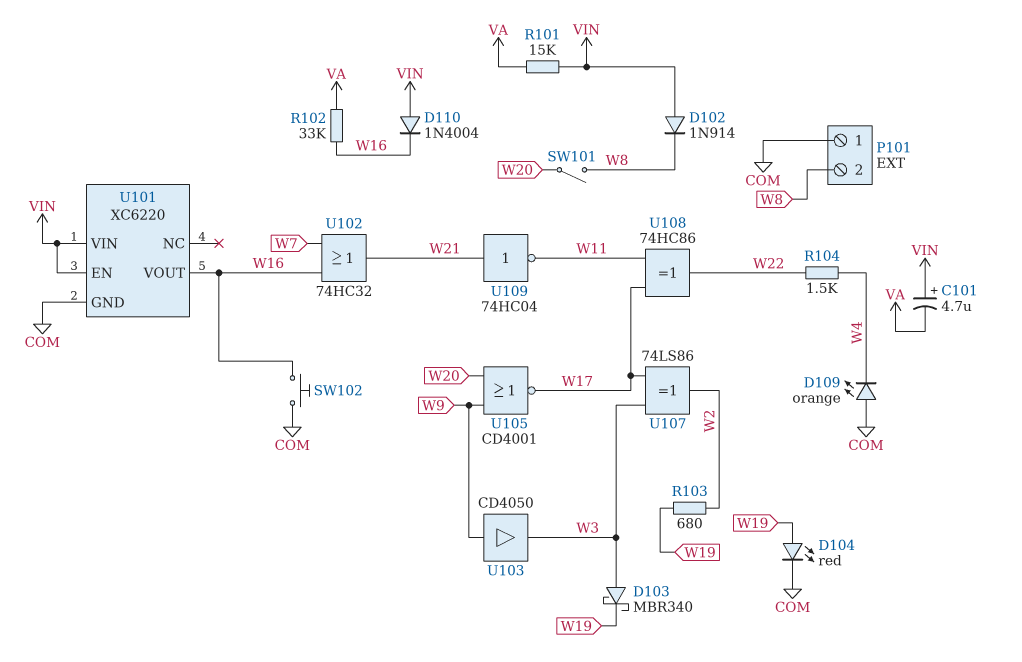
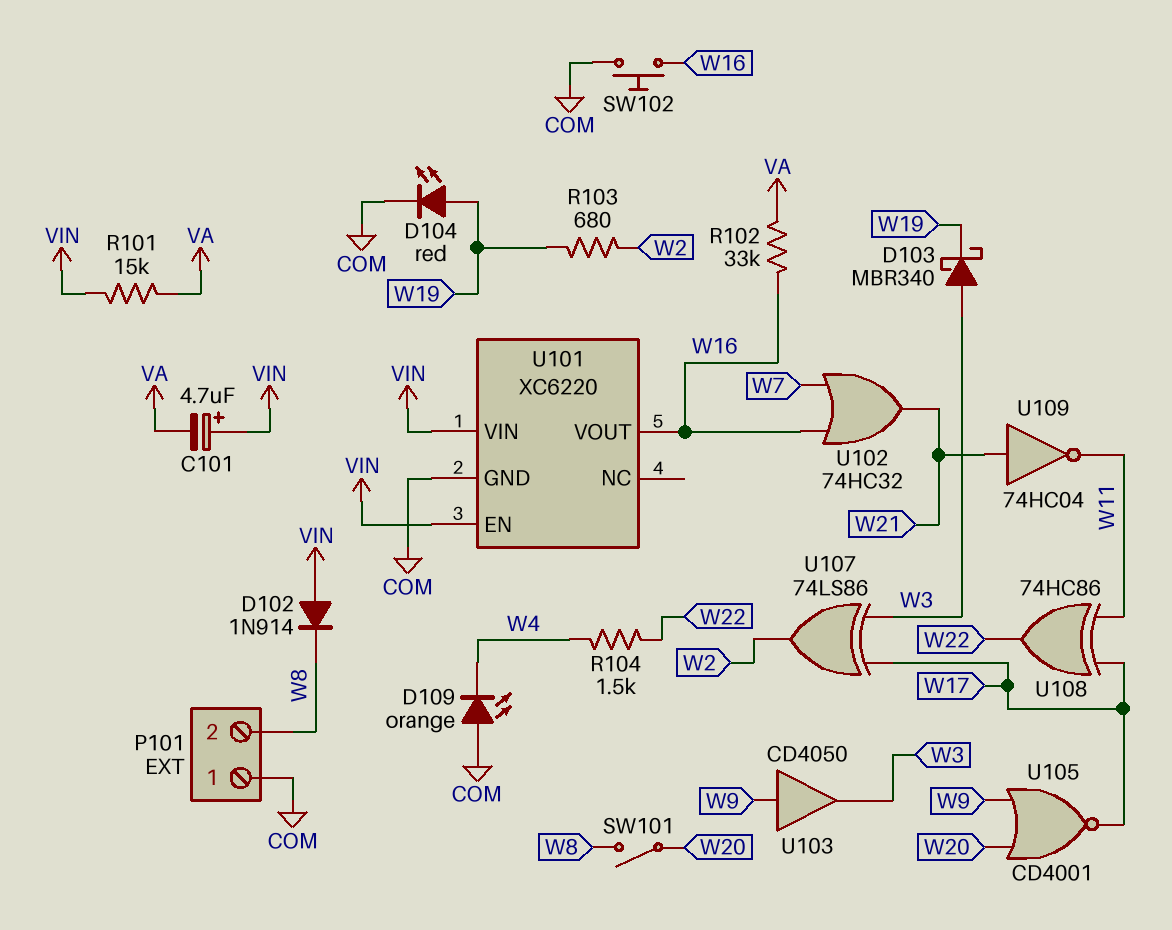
D110: diode 1N4004 (A VIN, K W16) -> none

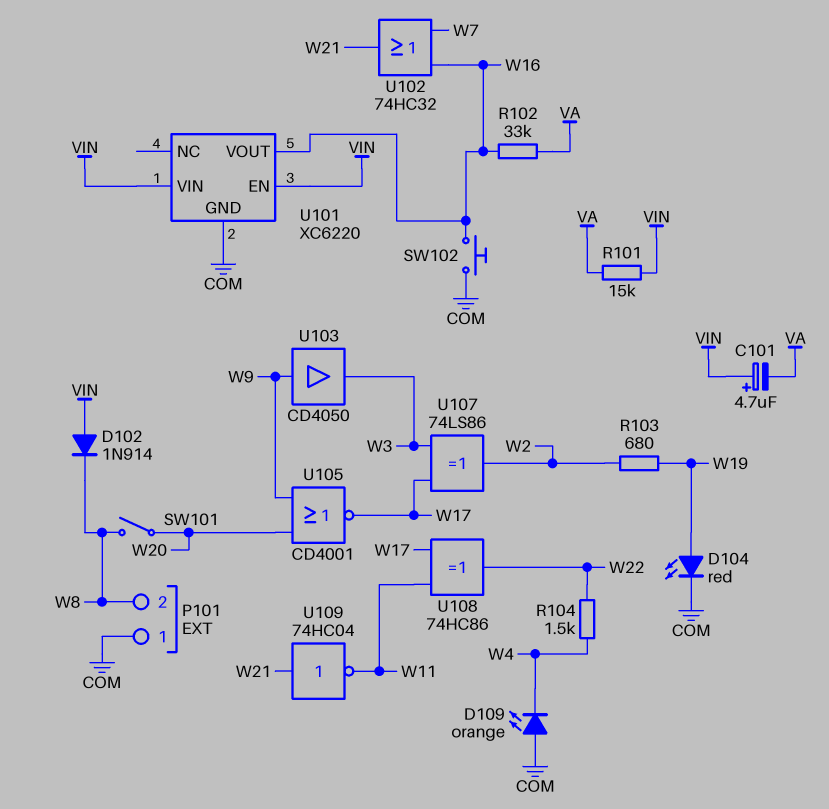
D103: schottky MBR340 (A W3, K W19) -> none

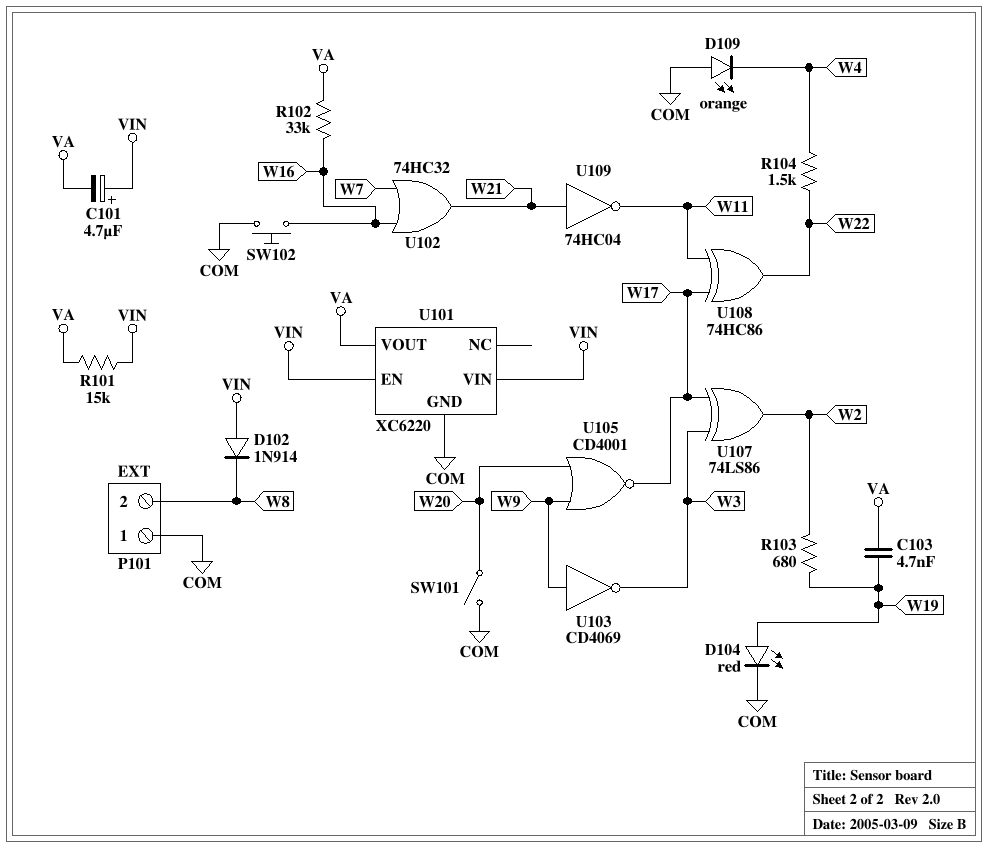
C103: none -> 4.7nF (VA, W19)
SW101: switch (W8, W20) -> switch (COM, W20)
U101 pin VOUT: W16 -> VA
U103: buffer CD4050 (in W9, out W3) -> NOT CD4069 (in W9, out W3)

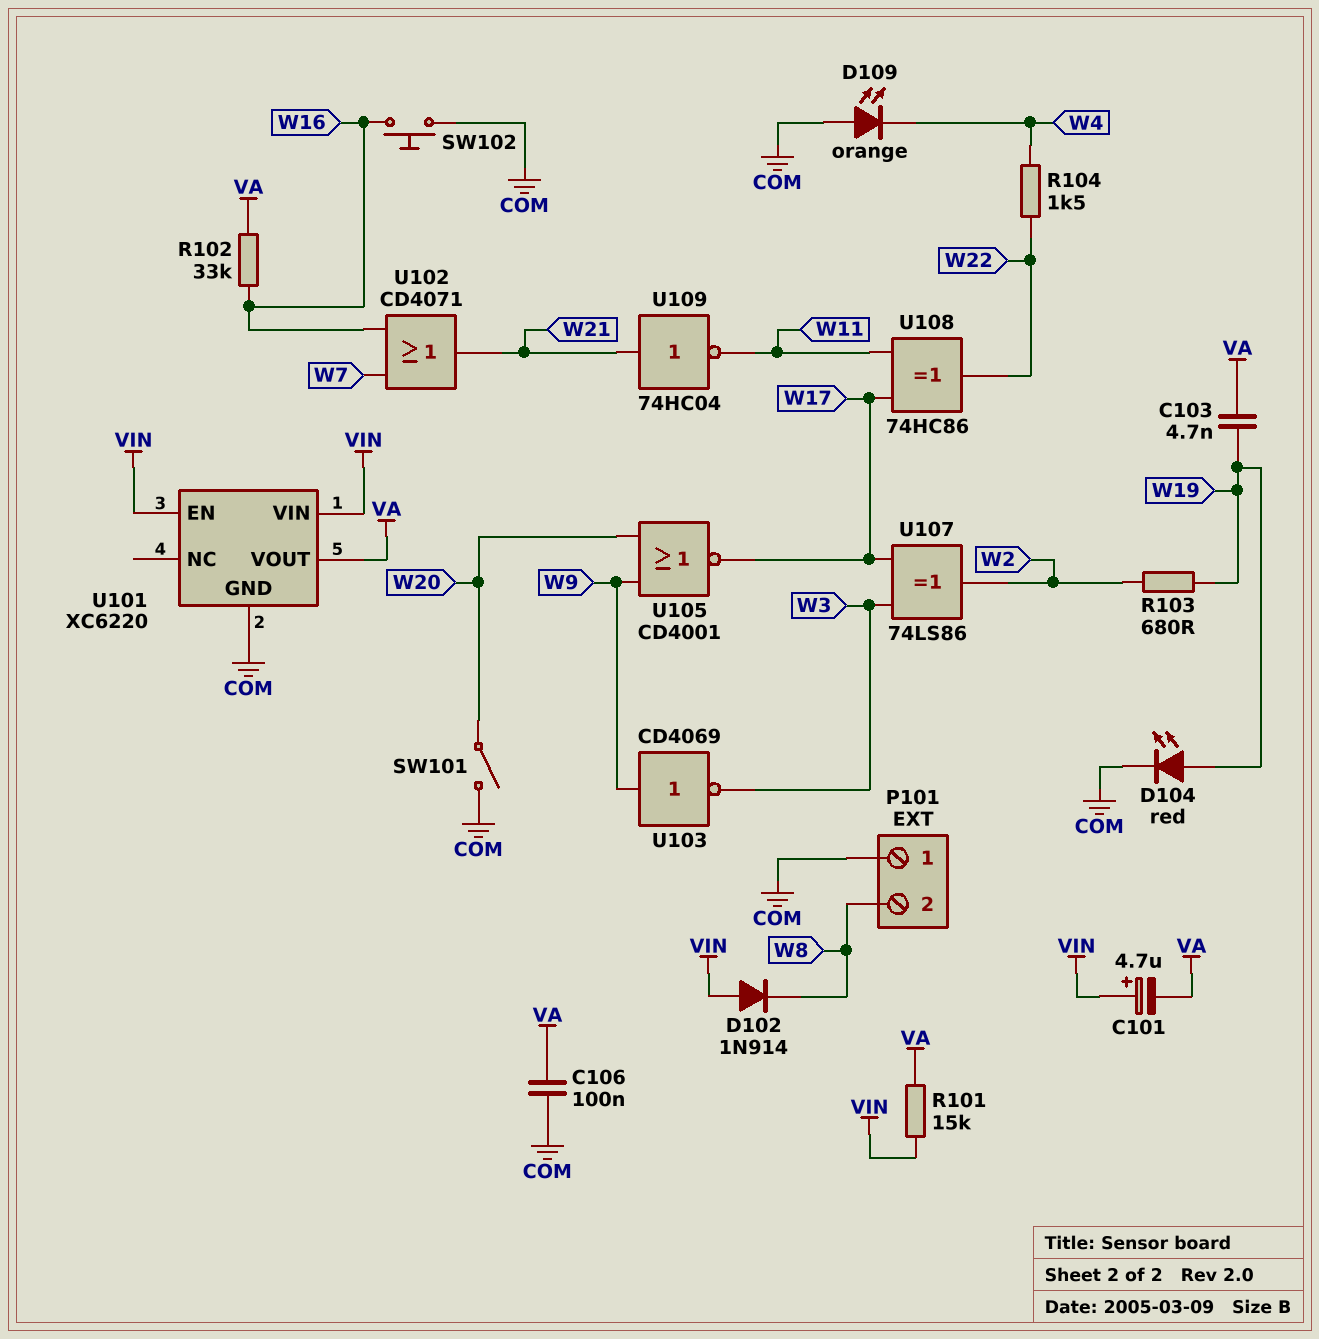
C106: none -> 100nF (COM, VA)
U102: OR 74HC32 (in W7, in W16, out W21) -> OR CD4071 (in W7, in W16, out W21)

